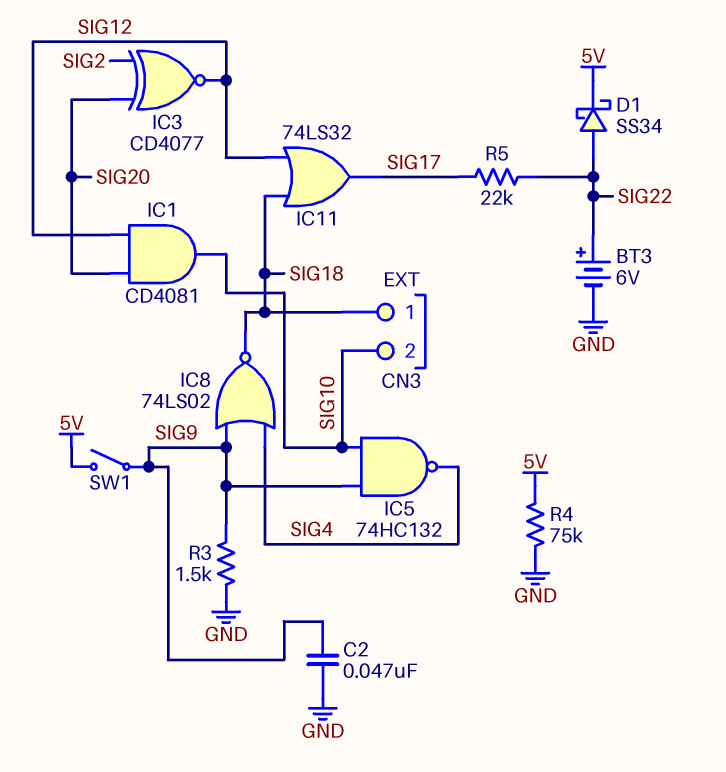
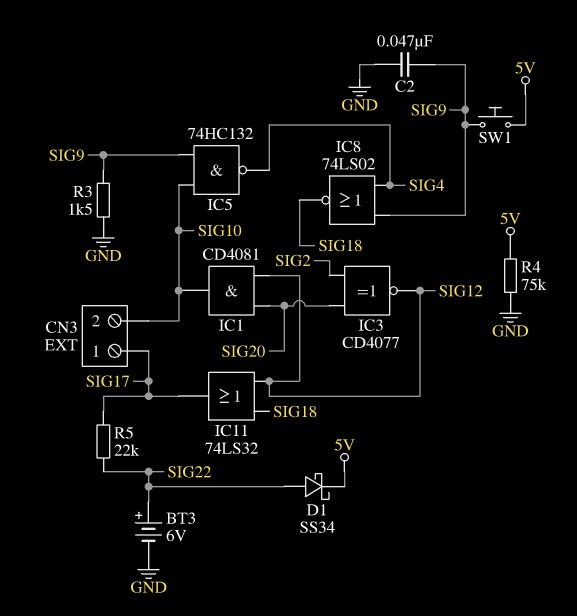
CN3 pin 1: SIG18 -> SIG17
SW1: switch (5V, SIG9) -> button (5V, SIG9)

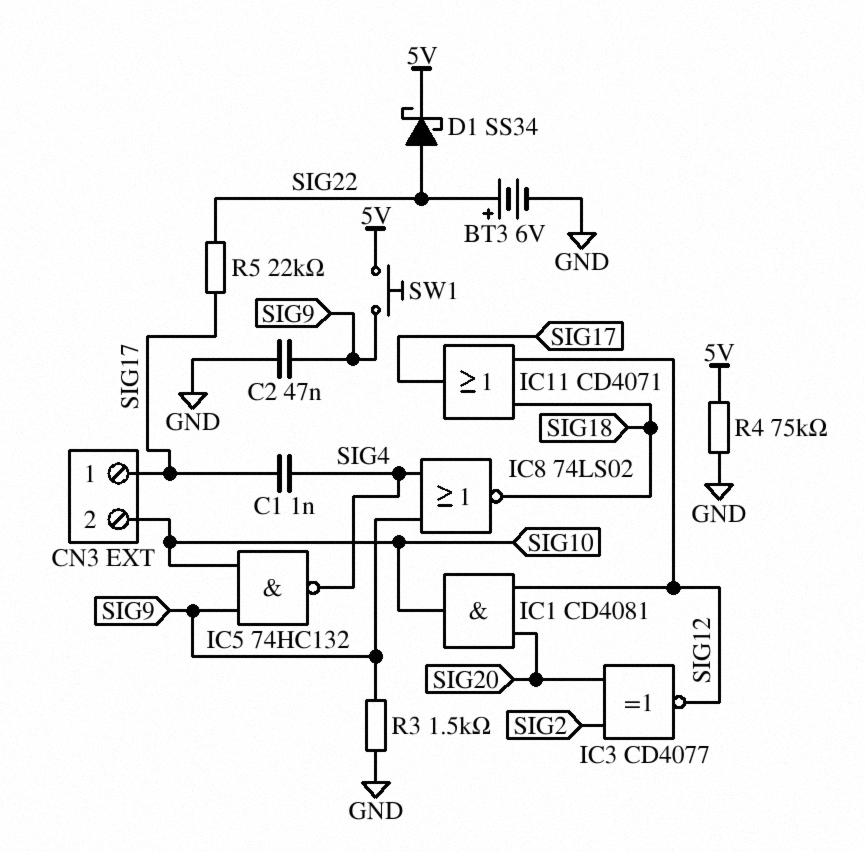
C1: none -> 1nF (SIG4, SIG17)
IC11: OR 74LS32 (in SIG12, in SIG18, out SIG17) -> OR CD4071 (in SIG12, in SIG18, out SIG17)

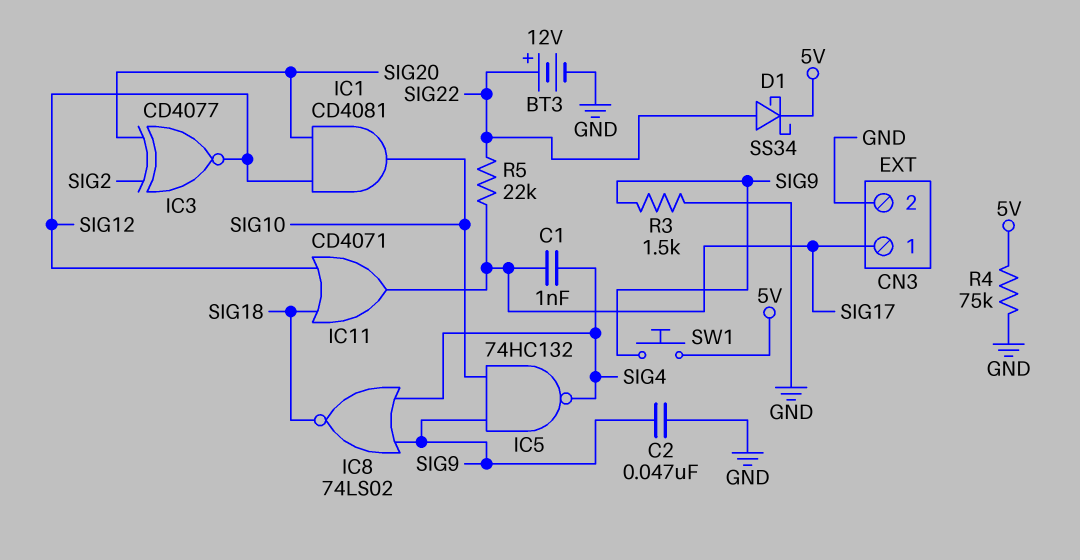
BT3: 6V (plus SIG22, minus GND) -> 12V (plus SIG22, minus GND)
CN3 pin 2: SIG10 -> GND

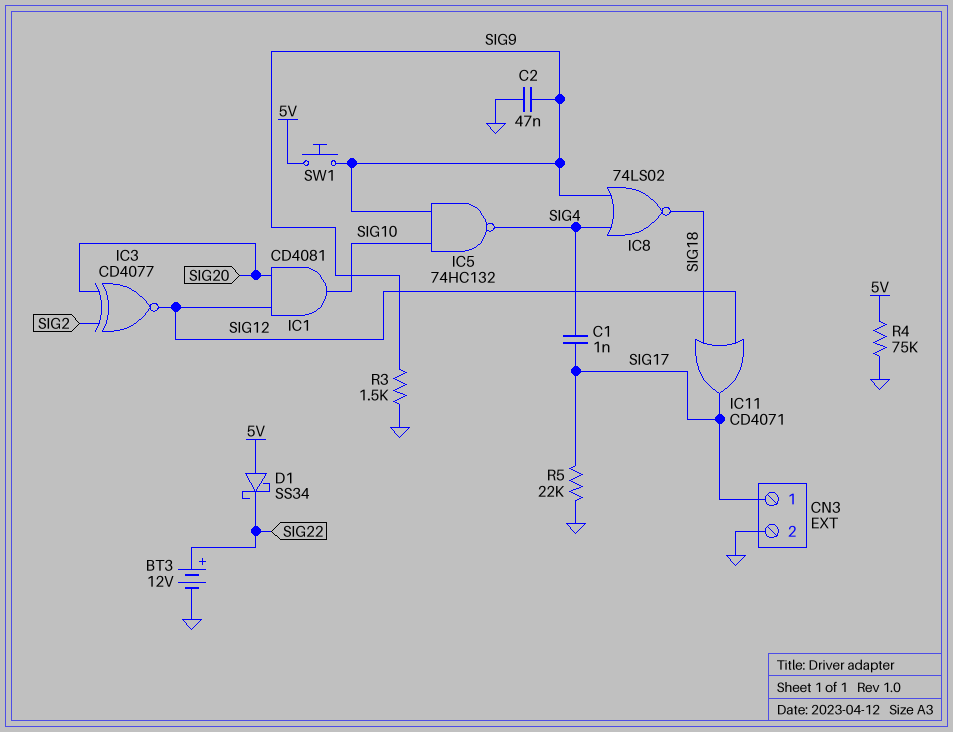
D1: schottky SS34 (A SIG22, K 5V) -> schottky SS34 (A 5V, K SIG22)
R5: 22k (SIG17, SIG22) -> 22k (GND, SIG17)

